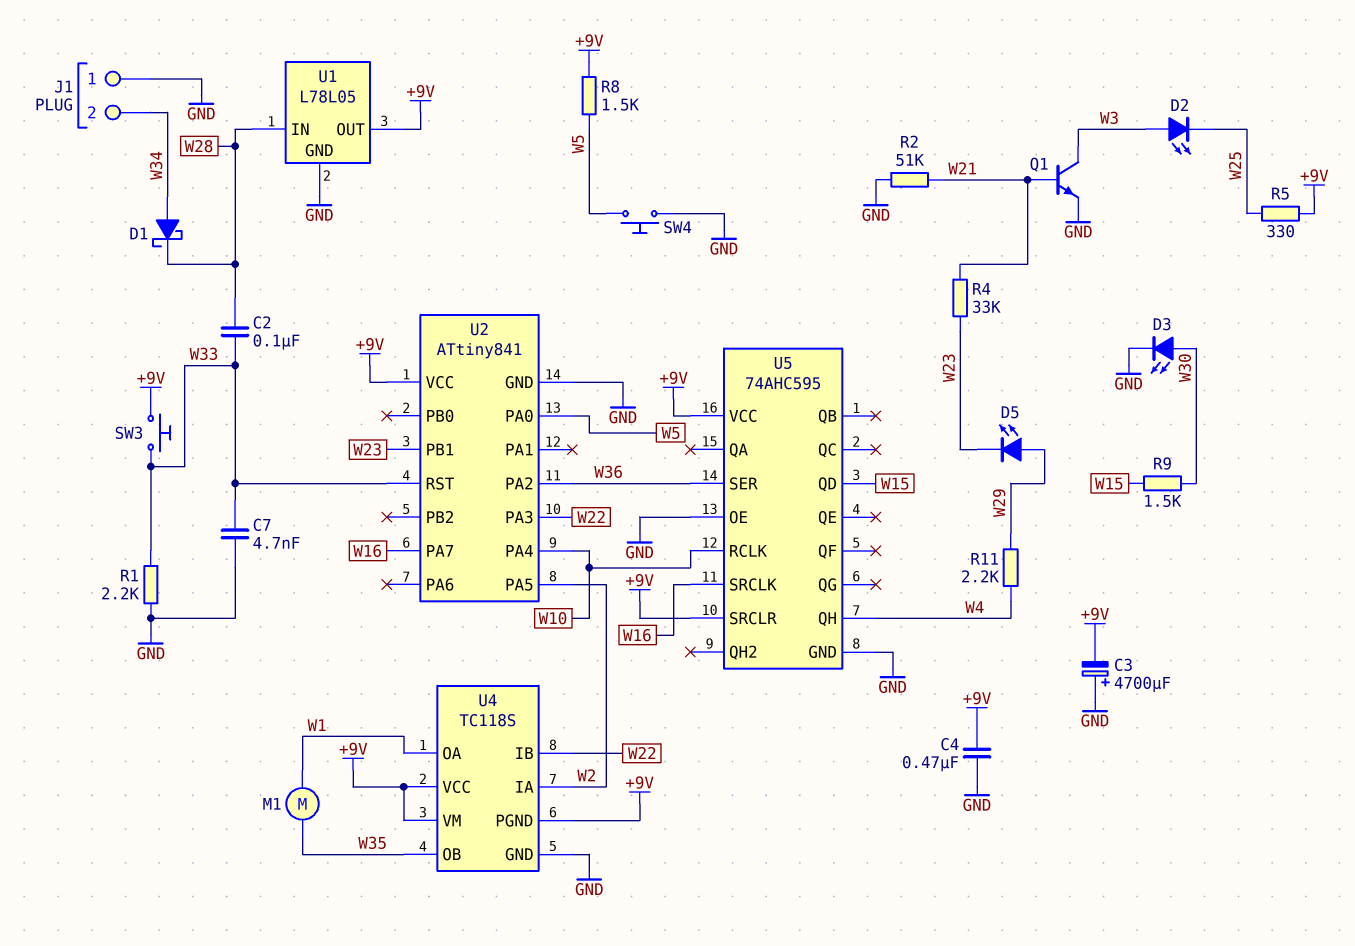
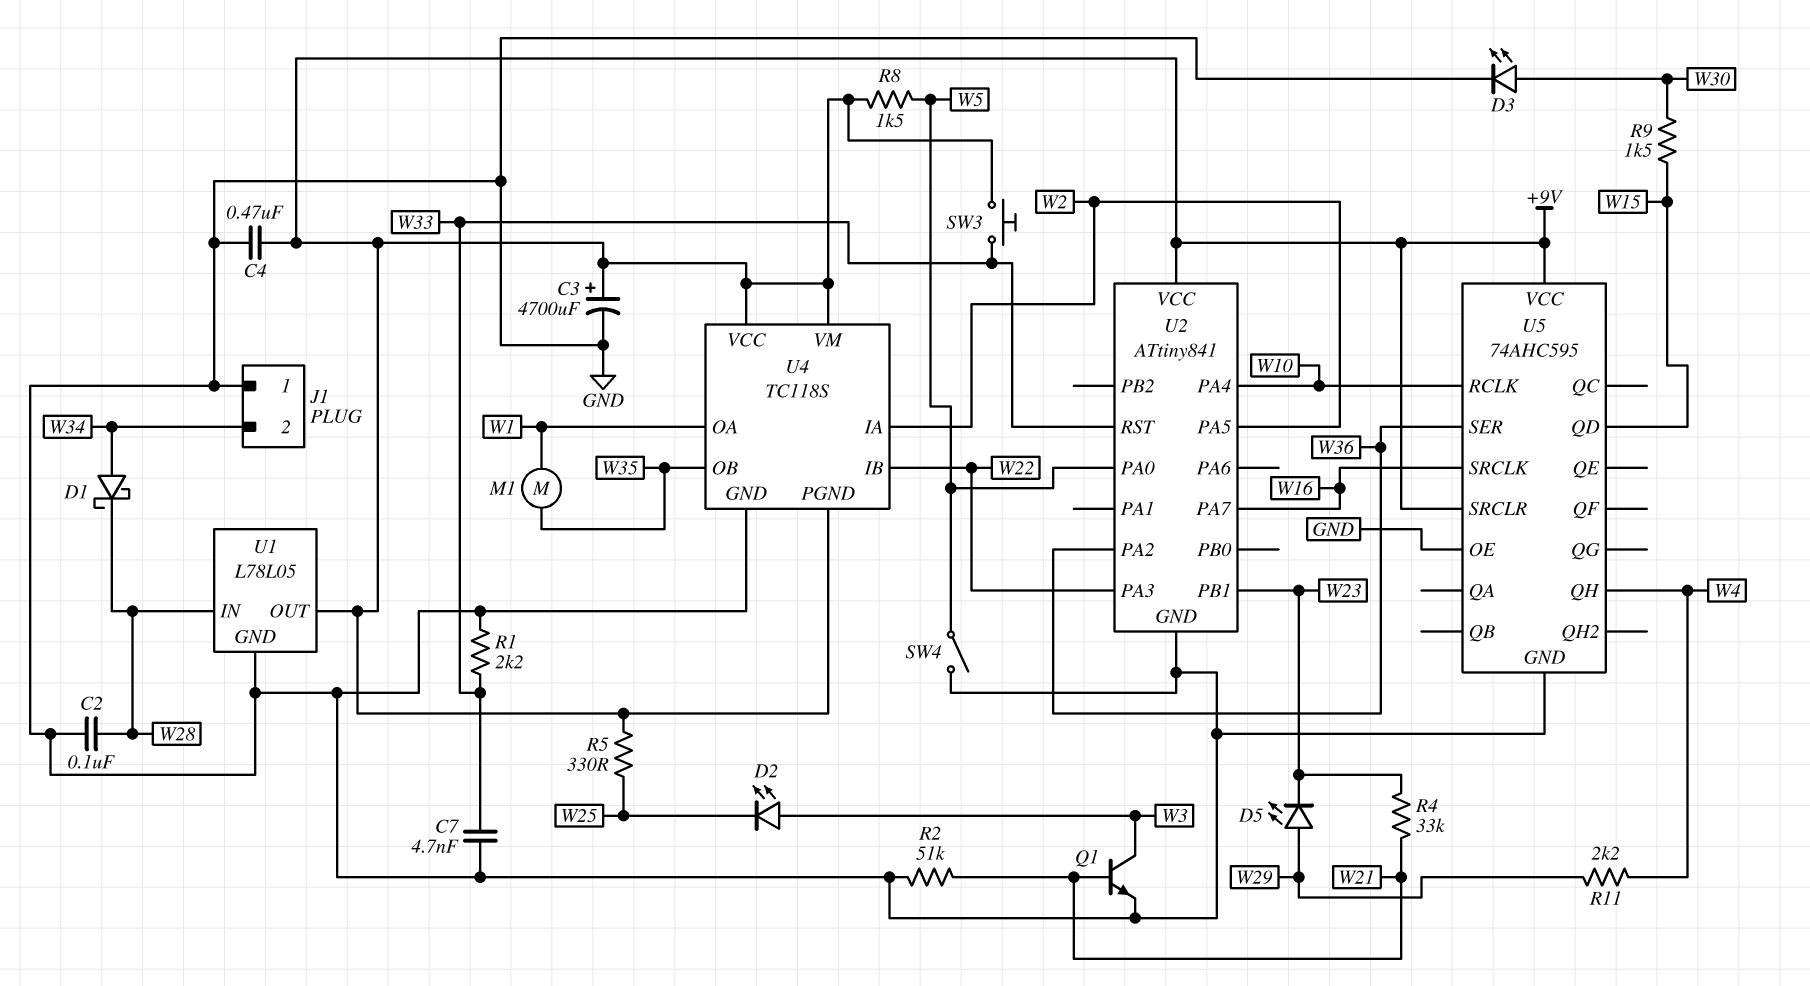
C2: 100nF (W28, W33) -> 100nF (GND, W28)
C3: 4700uF (plus GND, minus +9V) -> 4700uF (plus +9V, minus GND)
SW4: button (GND, W5) -> switch (GND, W5)

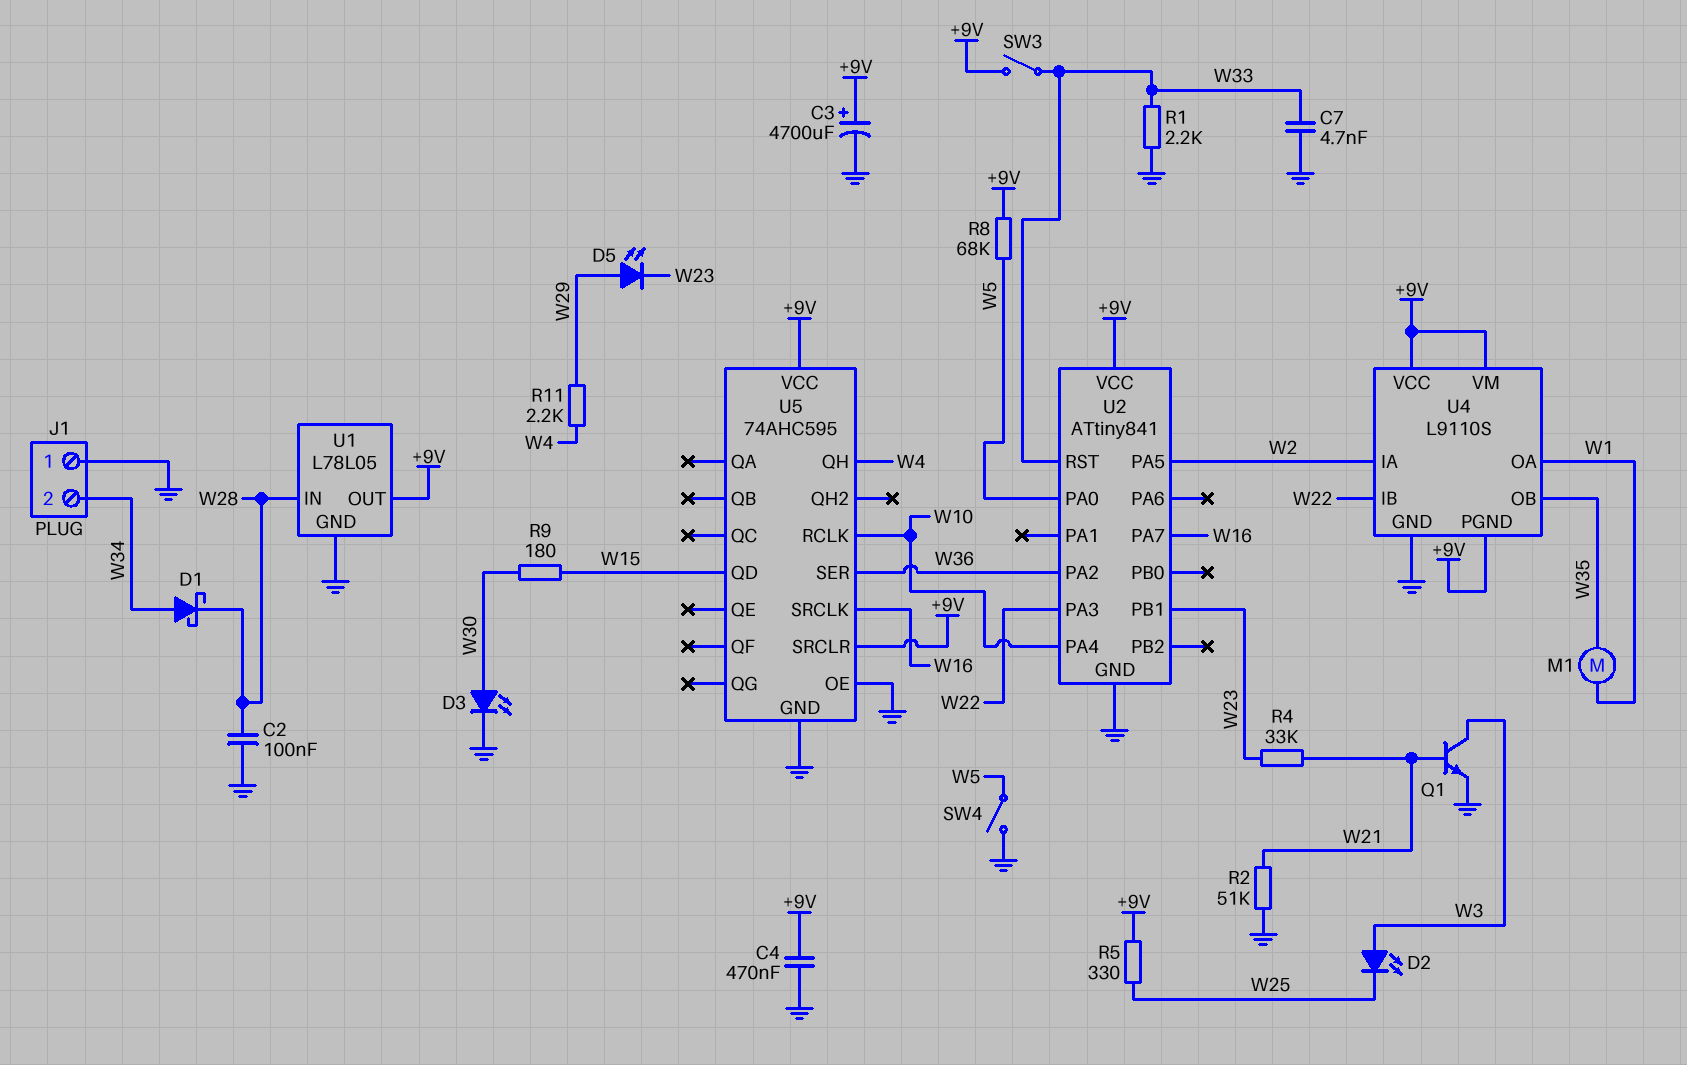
R8: 1.5k (+9V, W5) -> 68k (+9V, W5)
R9: 1.5k (W15, W30) -> 180 (W15, W30)
SW3: button (+9V, W33) -> switch (+9V, W33)
U4: TC118S -> L9110S

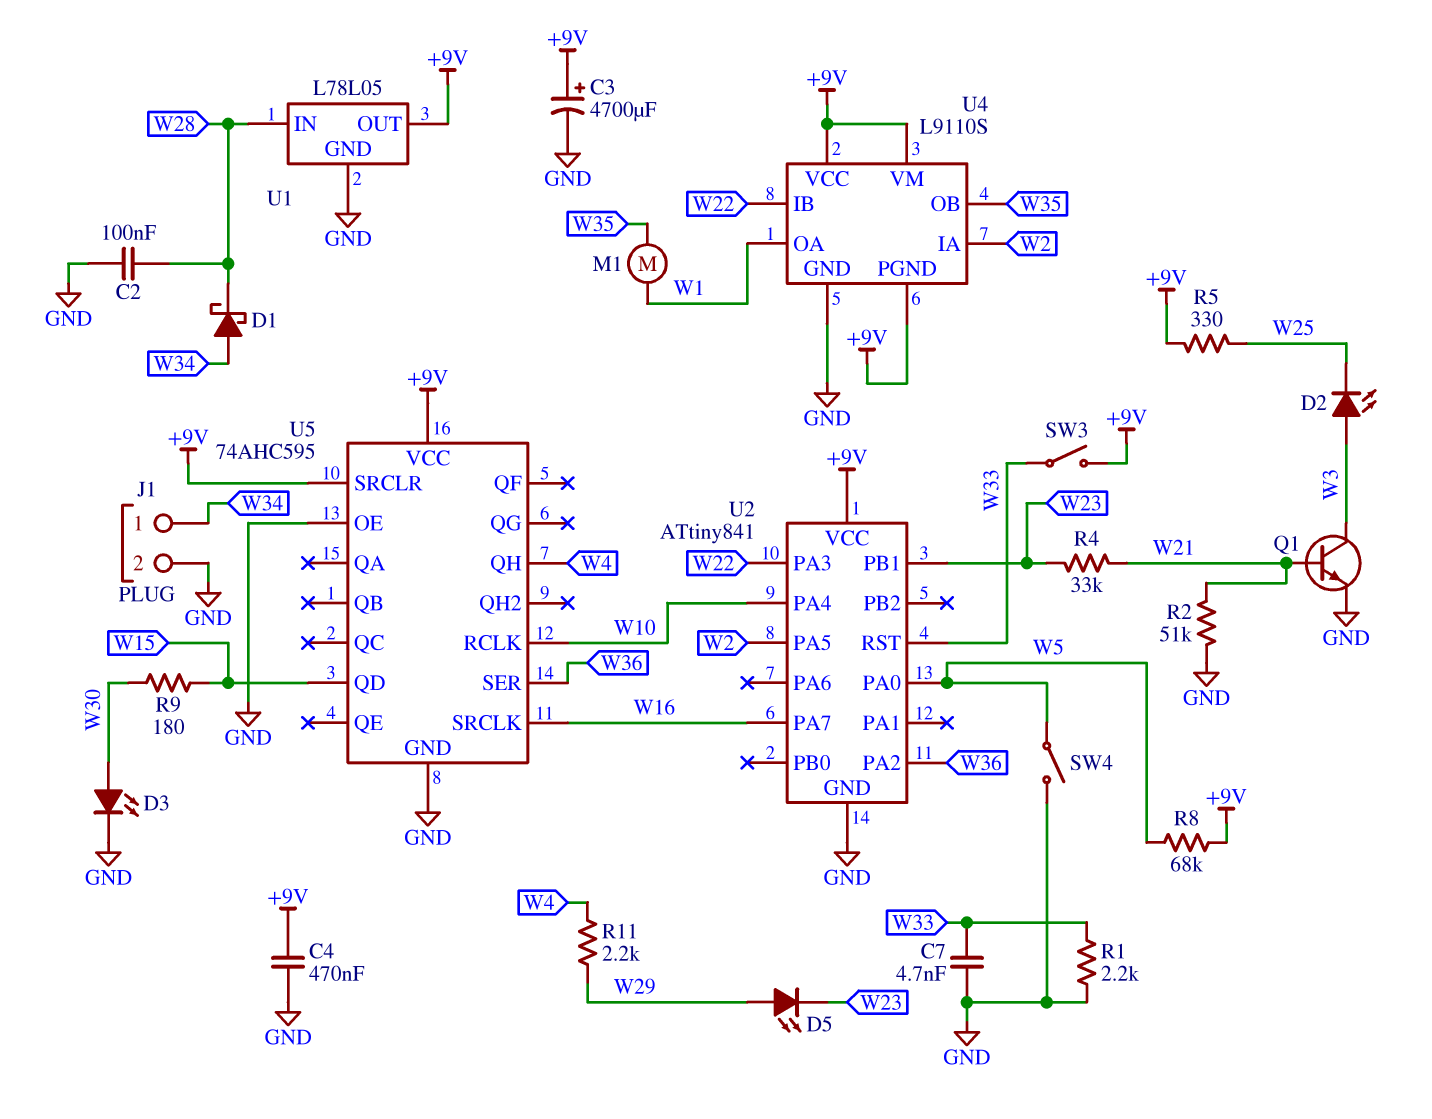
J1 pin 1: GND -> W34
J1 pin 2: W34 -> GND

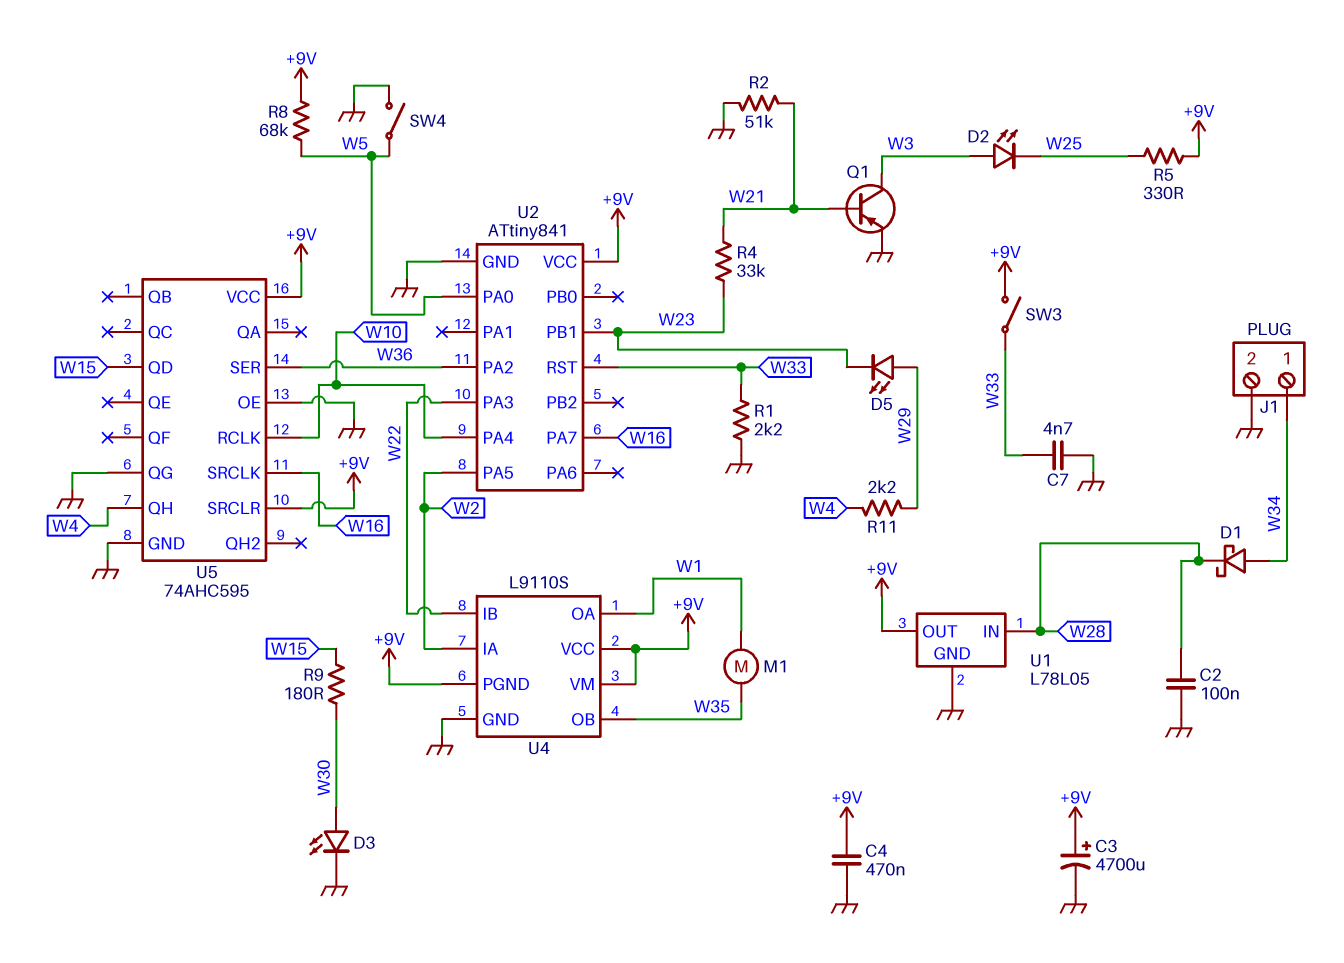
Q1: NPN (B W21, C W3, E GND) -> PNP (B W21, C W3, E GND)
U5 pin QG: none -> GND

